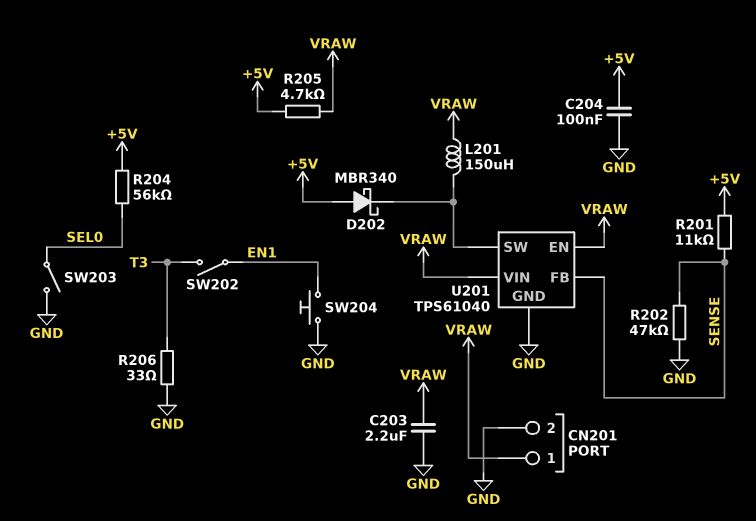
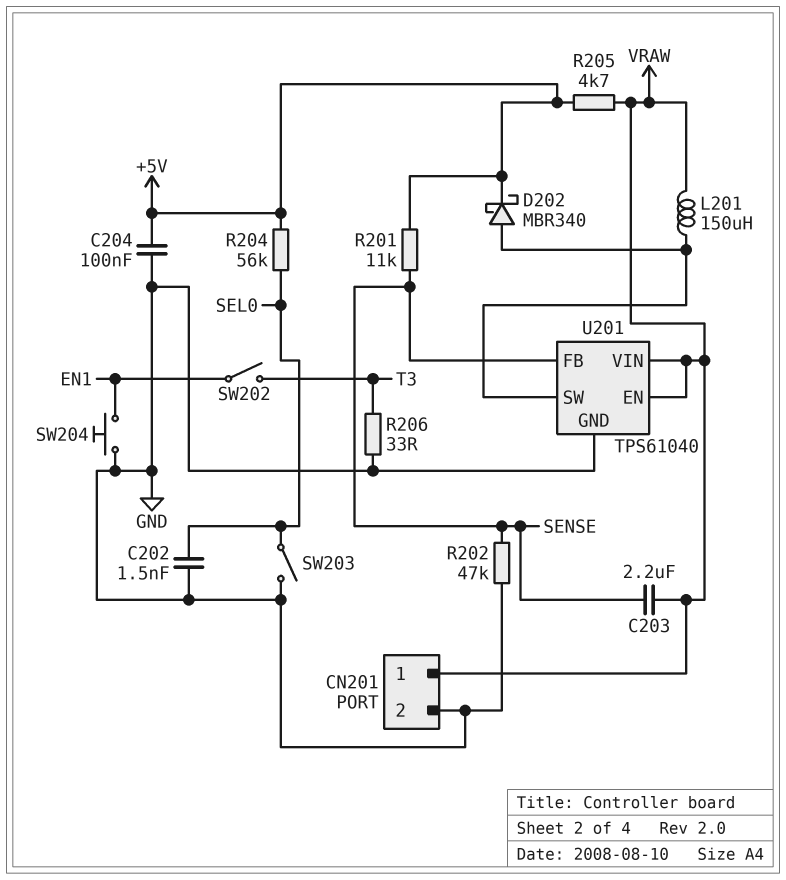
C202: none -> 1.5nF (GND, SEL0)
C203: 2.2uF (GND, VRAW) -> 2.2uF (SENSE, VRAW)
D202: schottky MBR340 (A +5V, K U201/SW) -> schottky MBR340 (A U201/SW, K +5V)

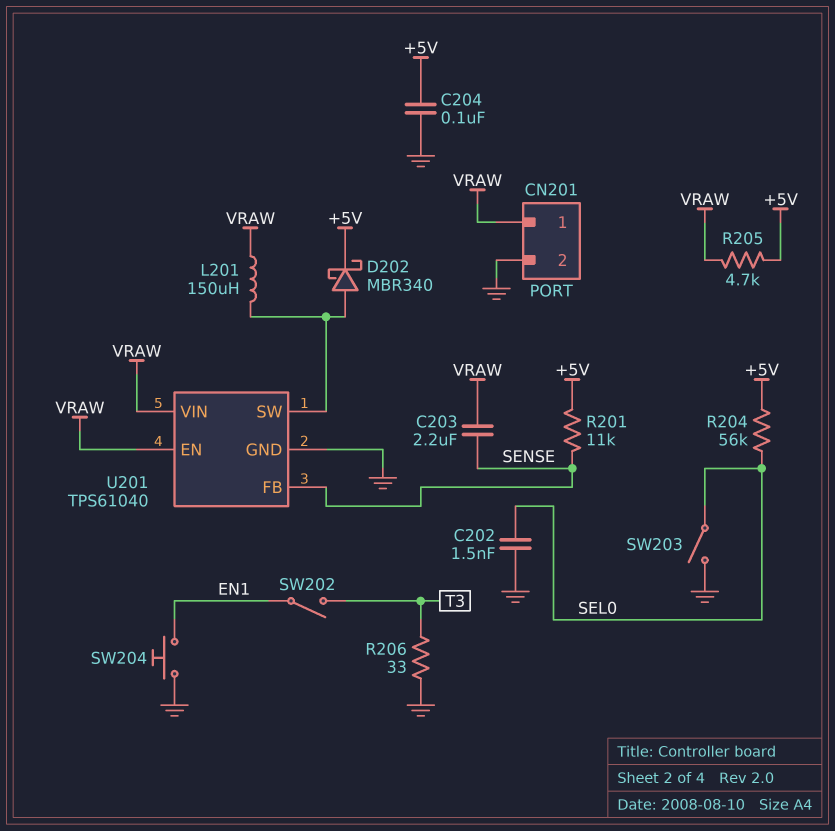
R202: 47k (GND, SENSE) -> none

